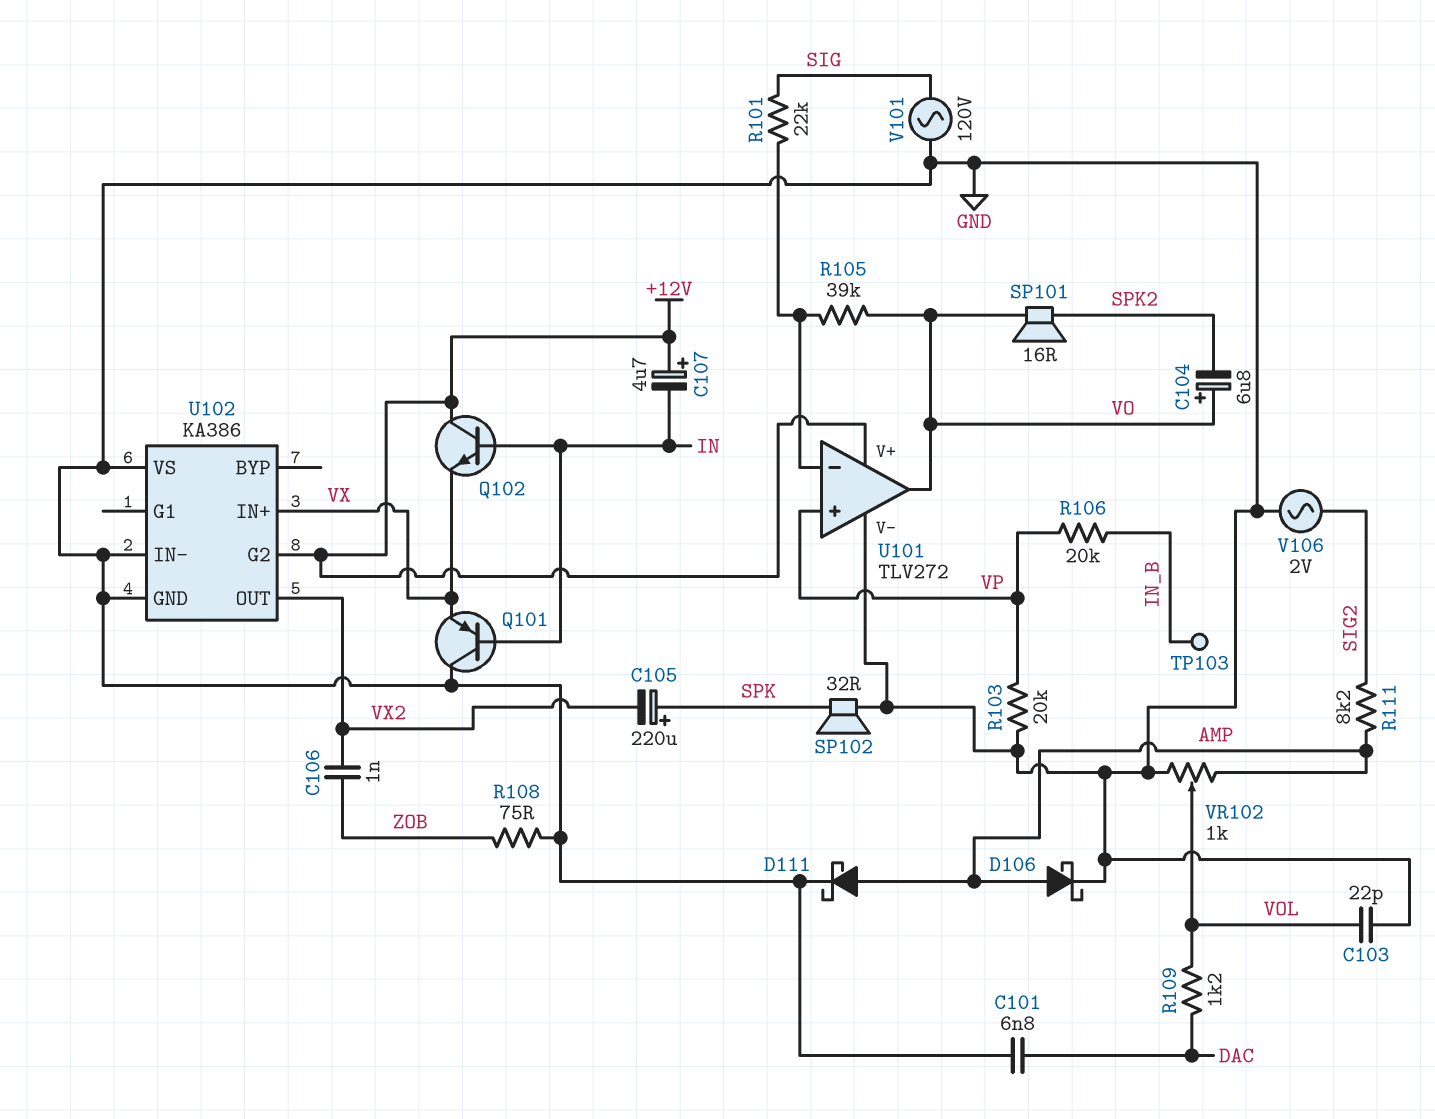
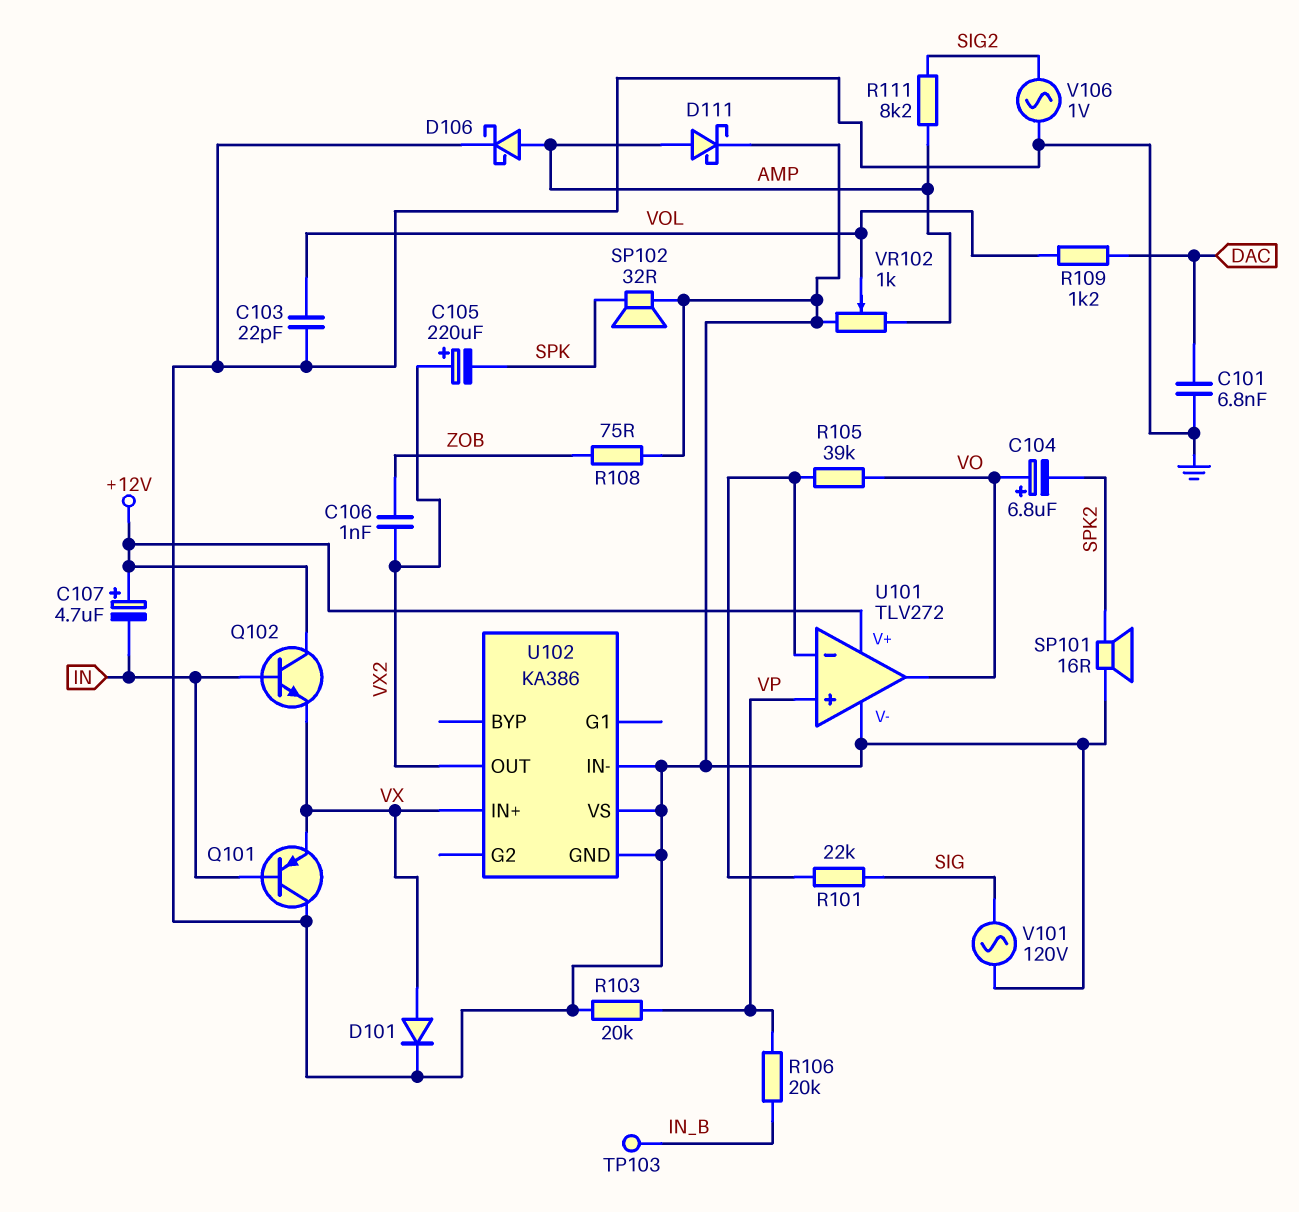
C105: 220uF (plus SPK, minus VX2) -> 220uF (plus VX2, minus SPK)
D101: none -> diode (A VX, K GND)
SP101: speaker 16R (SPK2, VO) -> speaker 16R (GND, SPK2)
U102 pin G2: +12V -> none
V106: AC 2V (GND, SIG2) -> AC 1V (GND, SIG2)

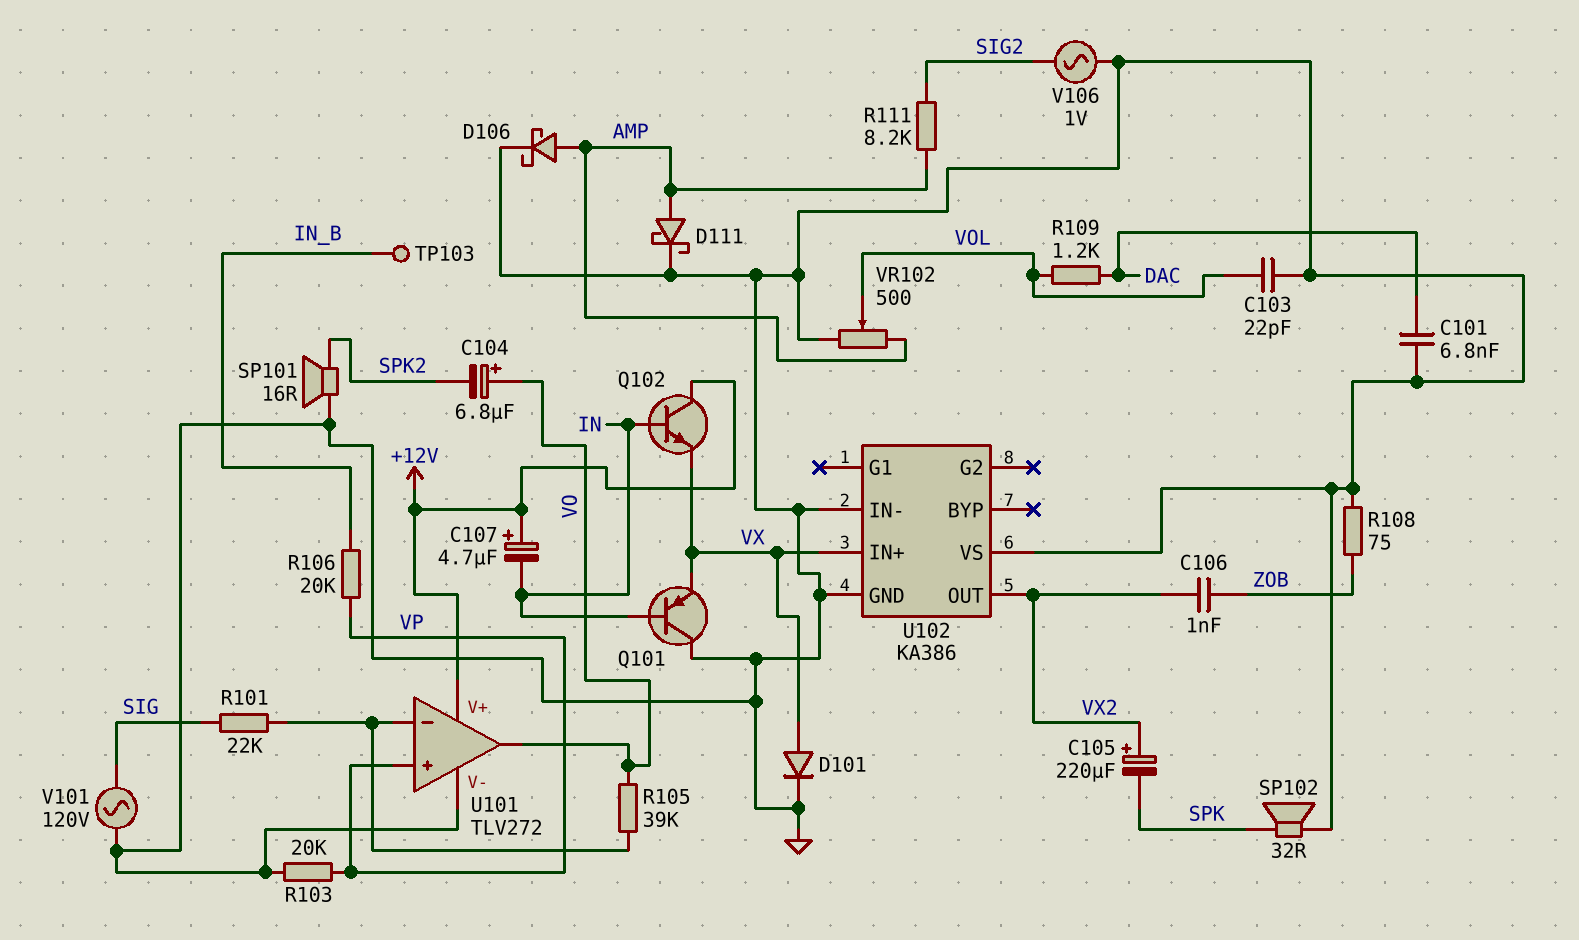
VR102: 1k (AMP, GND, wiper VOL) -> 500 (AMP, GND, wiper VOL)

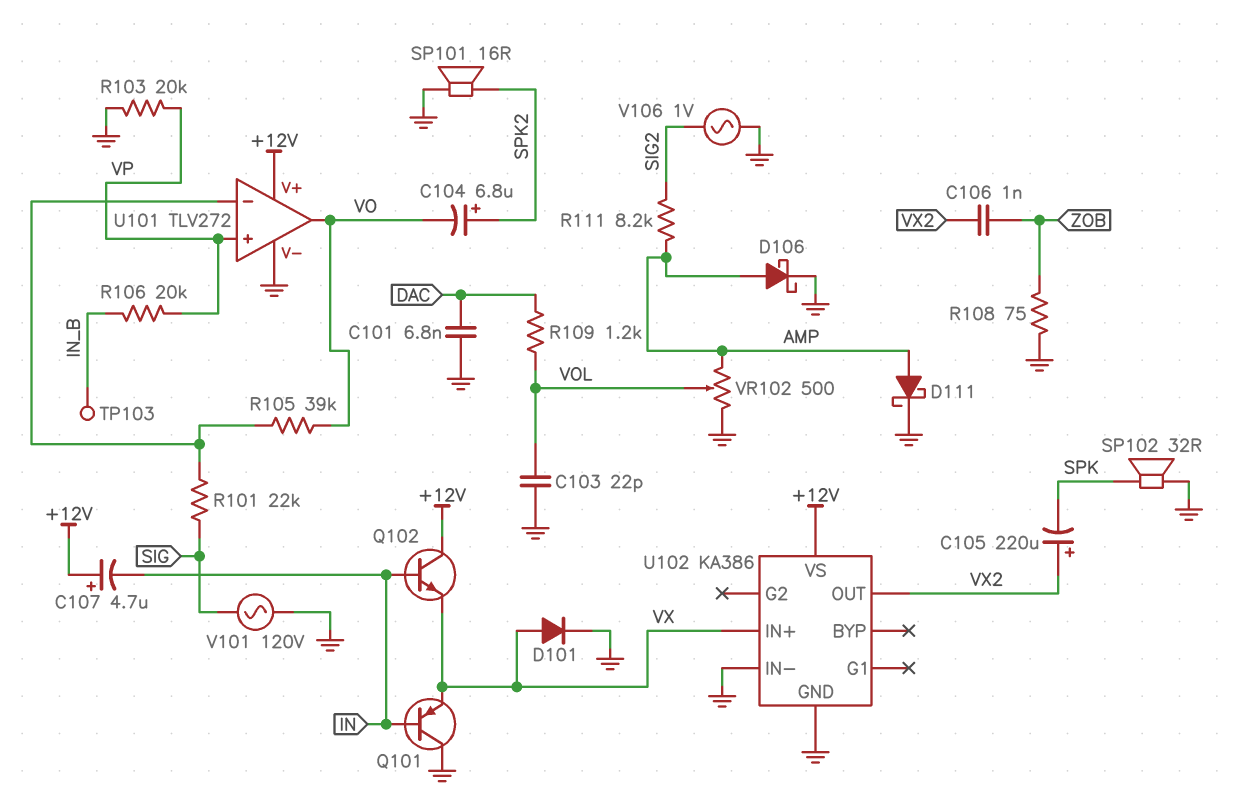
C104: 6.8uF (plus VO, minus SPK2) -> 6.8uF (plus SPK2, minus VO)
U102 pin VS: GND -> +12V

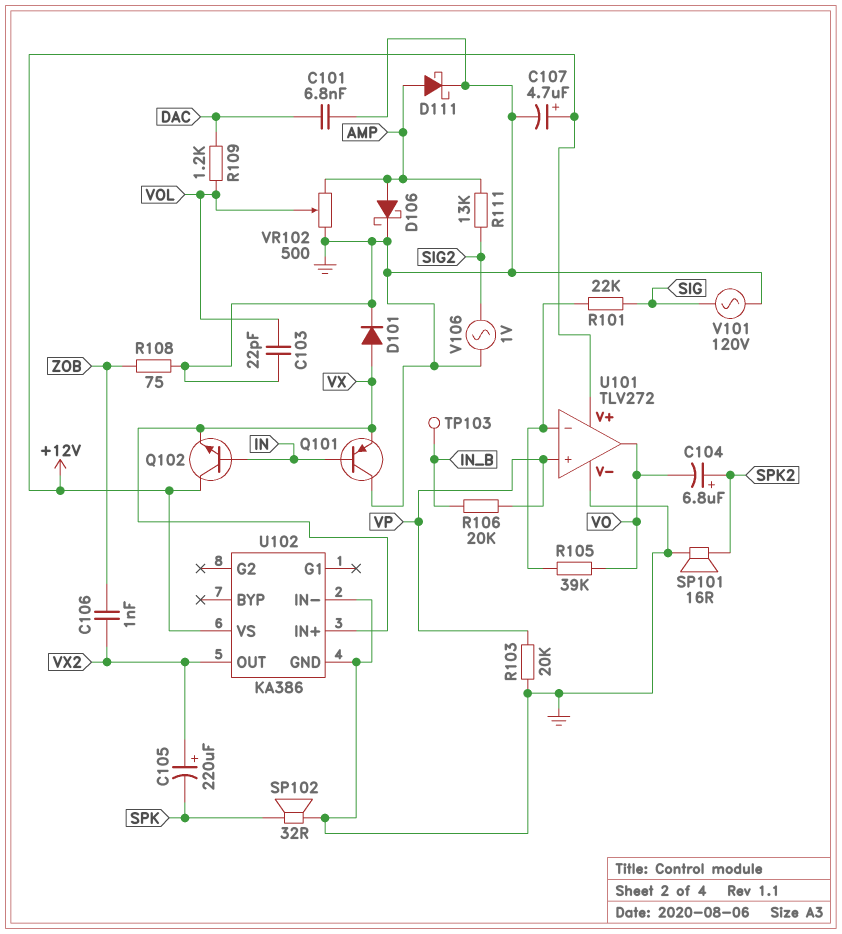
C107: 4.7uF (plus +12V, minus IN) -> 4.7uF (plus +12V, minus GND)
R111: 8.2k (AMP, SIG2) -> 13k (AMP, SIG2)

